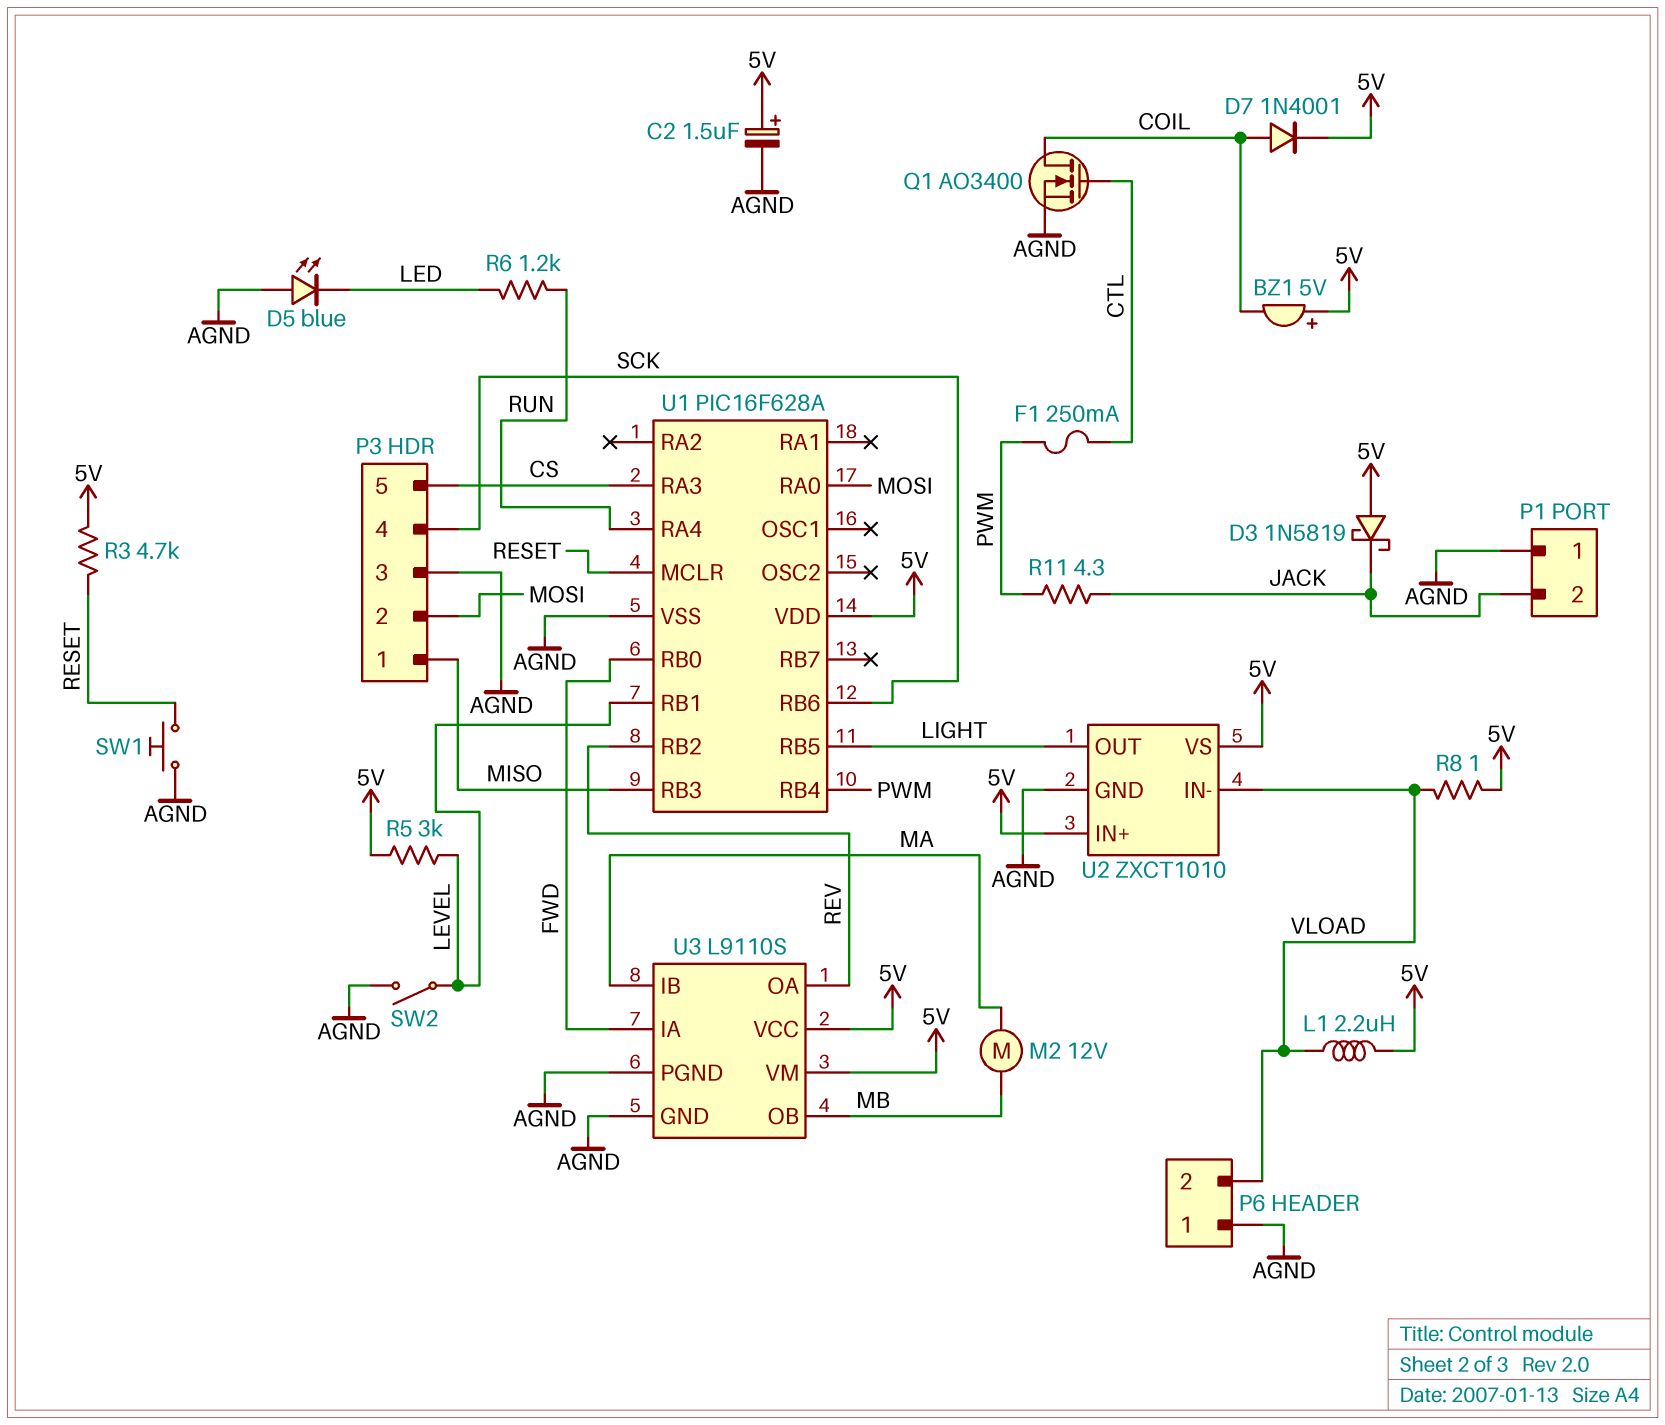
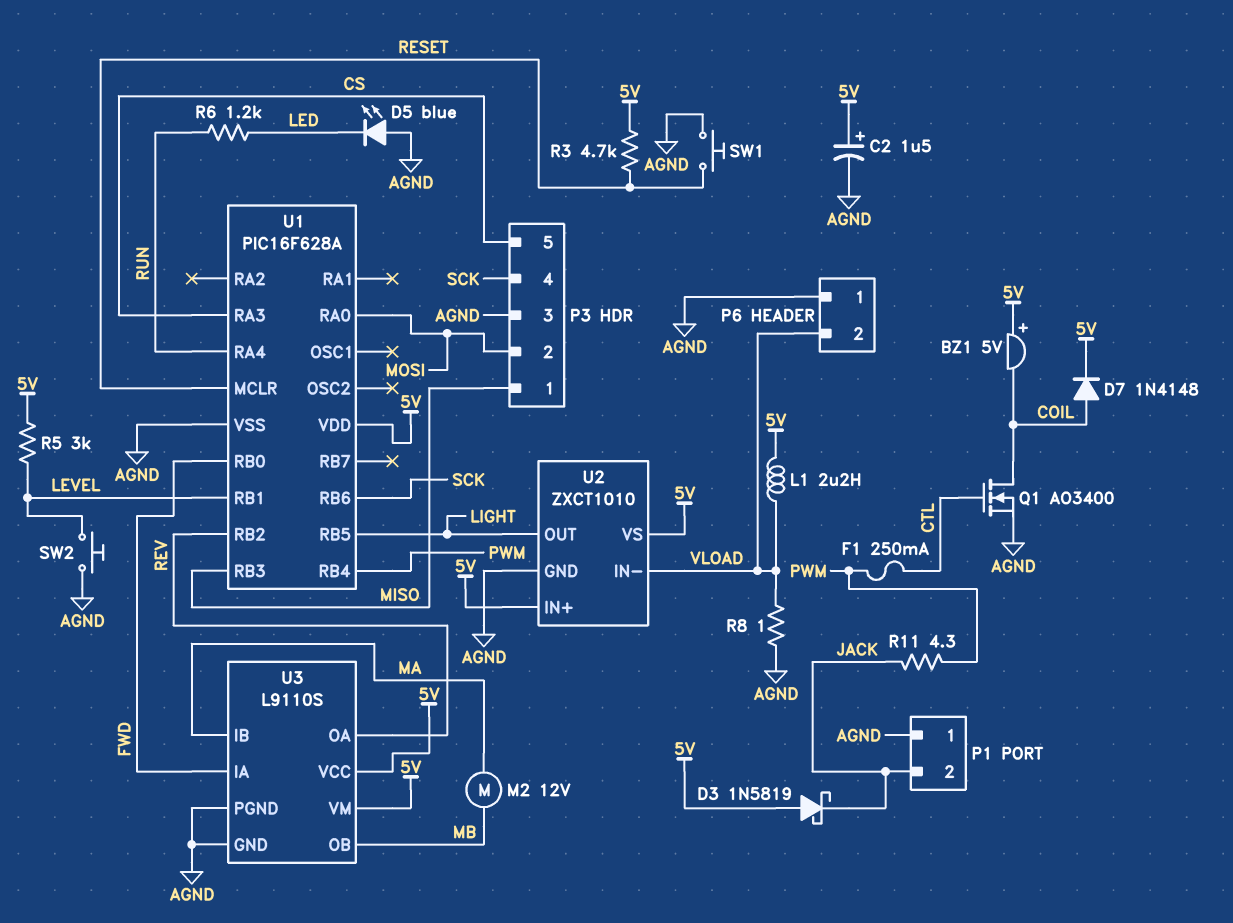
D7: diode 1N4001 (A COIL, K 5V) -> diode 1N4148 (A COIL, K 5V)
R8: 1 (5V, VLOAD) -> 1 (AGND, VLOAD)
SW2: switch (AGND, LEVEL) -> button (AGND, LEVEL)

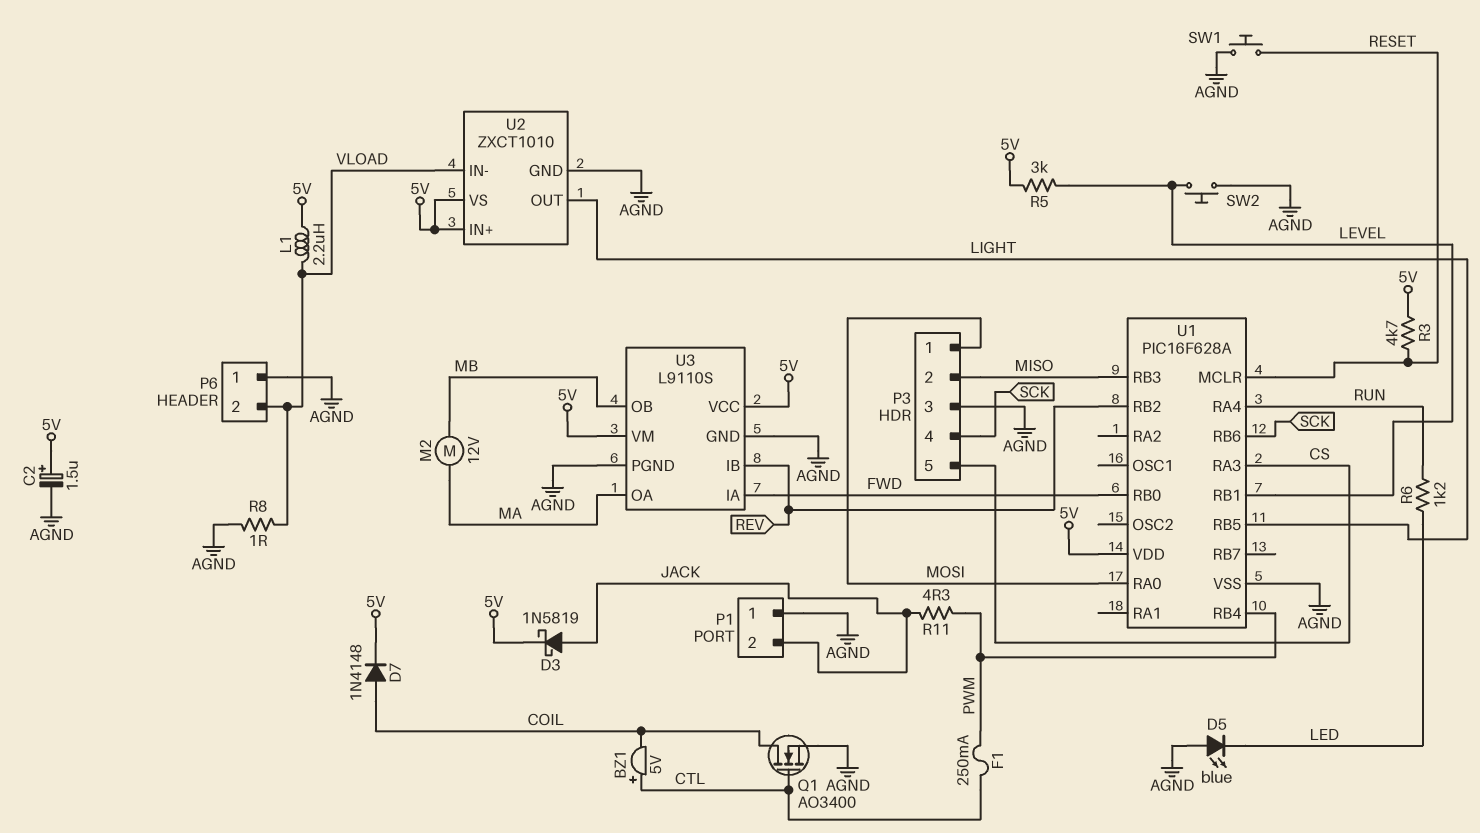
BZ1: buzzer 5V (plus 5V, minus COIL) -> buzzer 5V (plus CTL, minus COIL)
D3: schottky 1N5819 (A 5V, K JACK) -> schottky 1N5819 (A JACK, K 5V)
P3 pin 1: MISO -> MOSI
P3 pin 2: MOSI -> MISO
U3 pin IB: MA -> REV
U3 pin OA: REV -> MA

